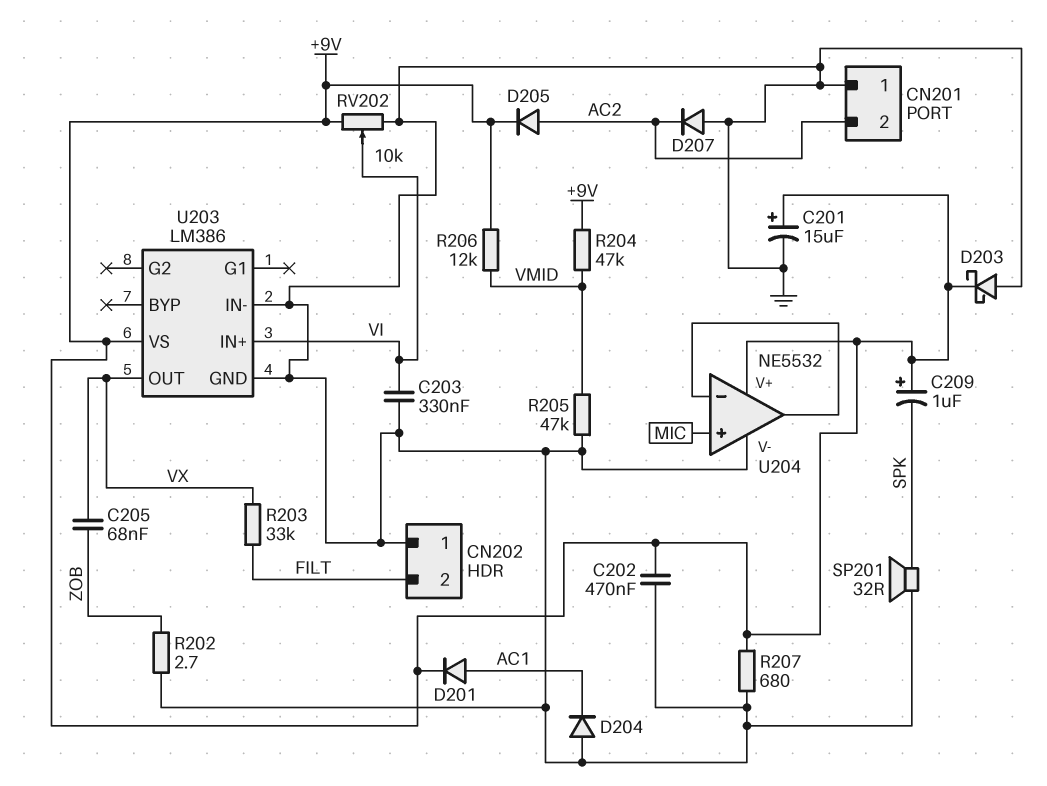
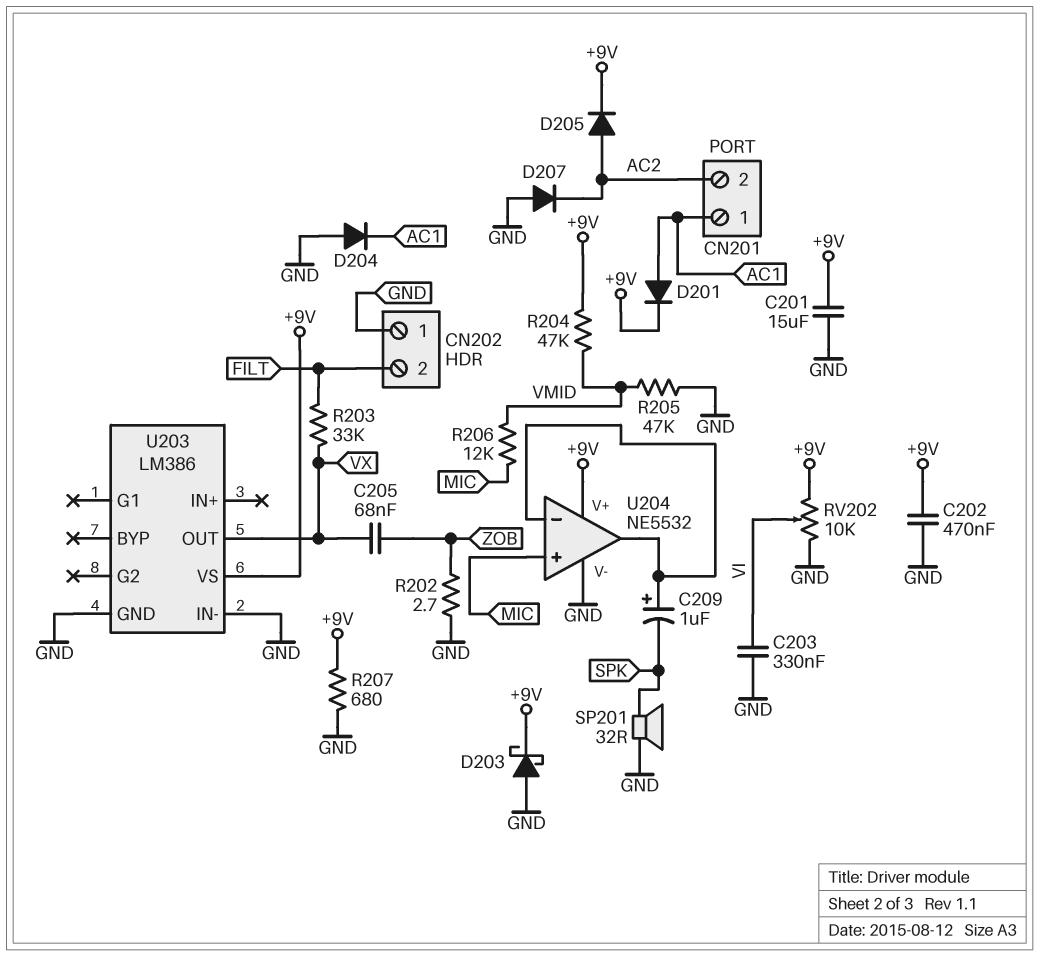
C201: 15uF (plus +9V, minus GND) -> 15uF (+9V, GND)
C209: 1uF (plus +9V, minus SPK) -> 1uF (plus U204/in-, minus SPK)
CN201 pin 1: GND -> AC1
R206: 12k (+9V, VMID) -> 12k (MIC, VMID)
U203 pin IN+: VI -> none

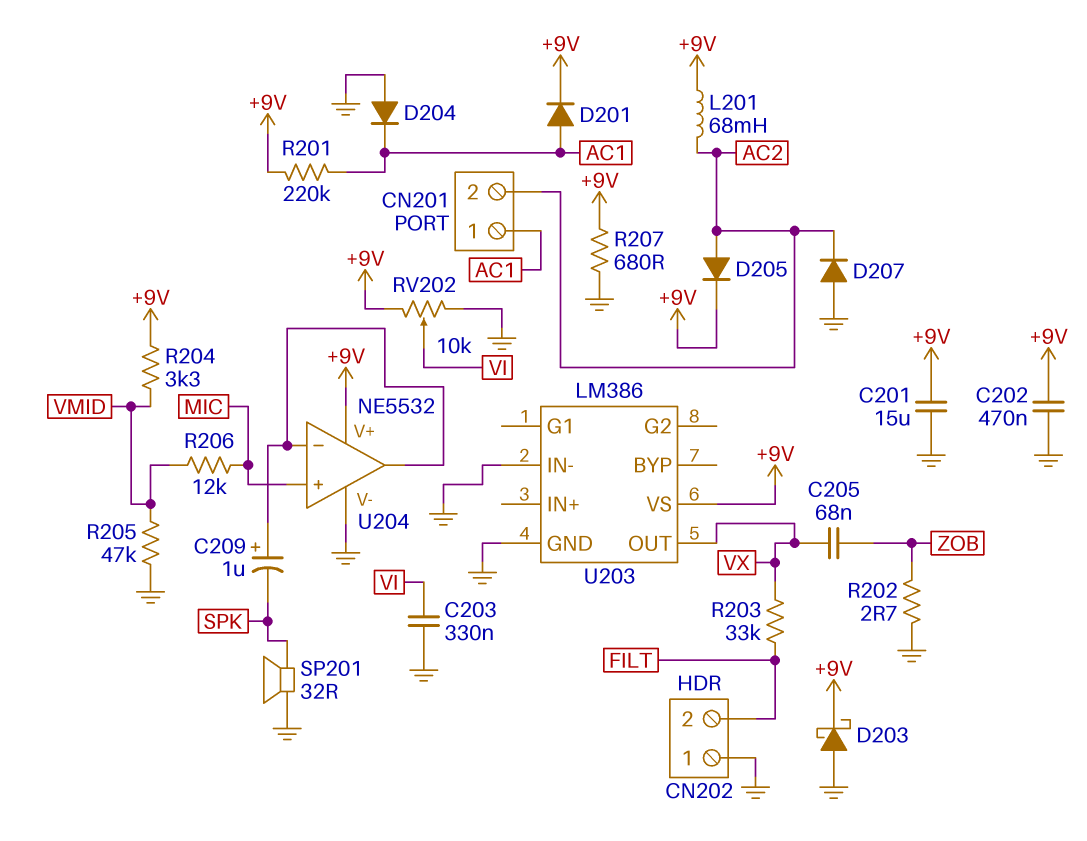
L201: none -> 68mH (+9V, AC2)
R201: none -> 220k (+9V, AC1)
R204: 47k (+9V, VMID) -> 3.3k (+9V, VMID)

